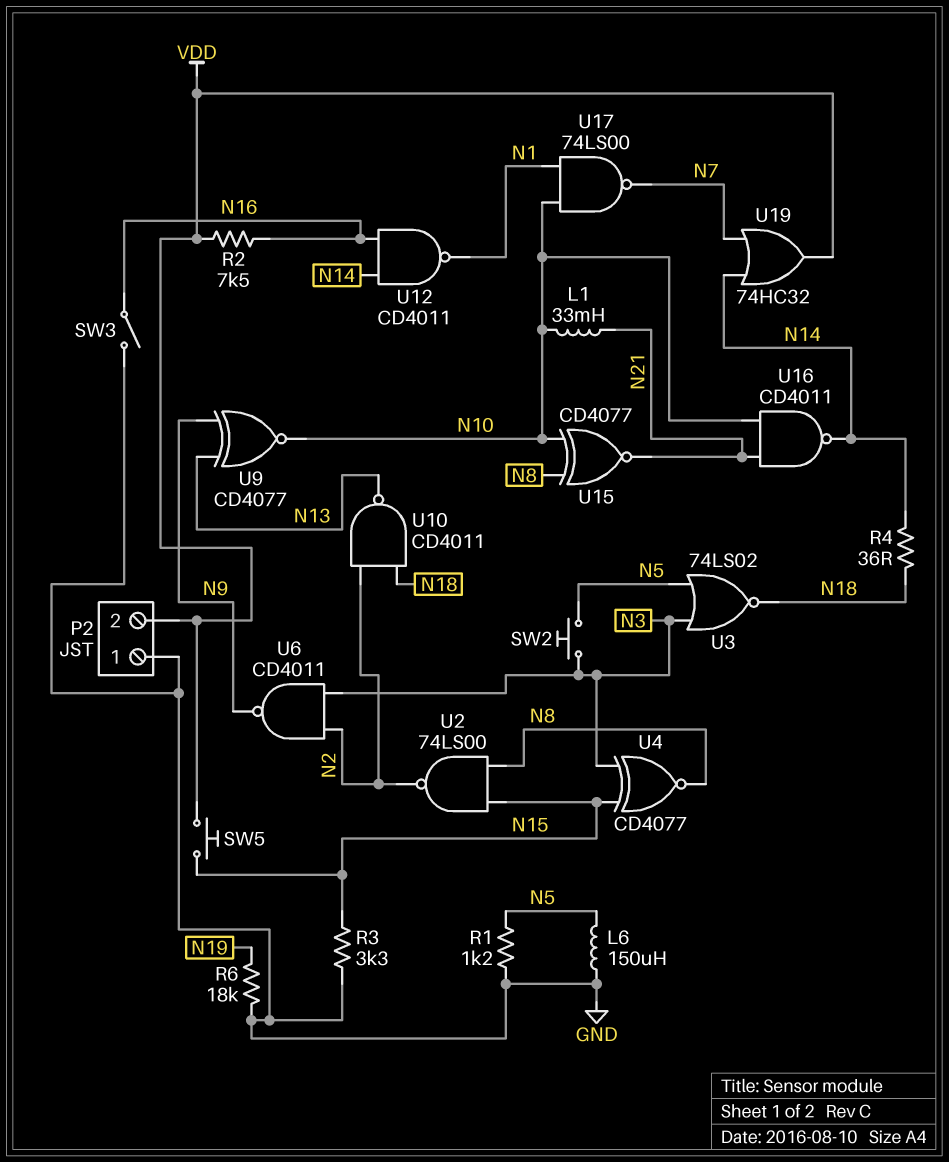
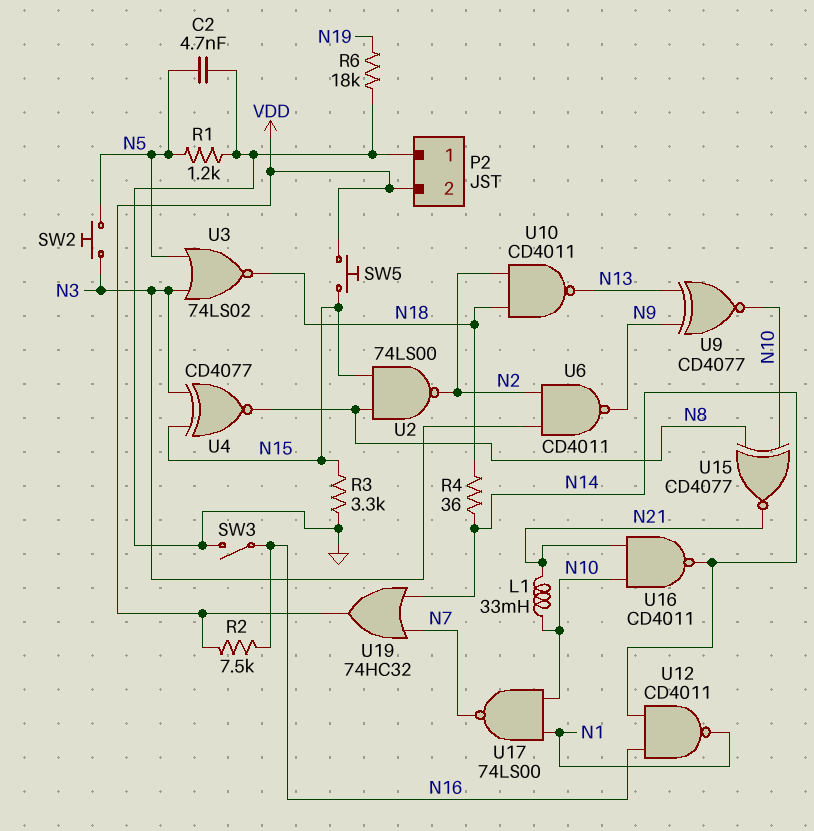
C2: none -> 4.7nF (GND, N5)
L6: 150uH (GND, N5) -> none

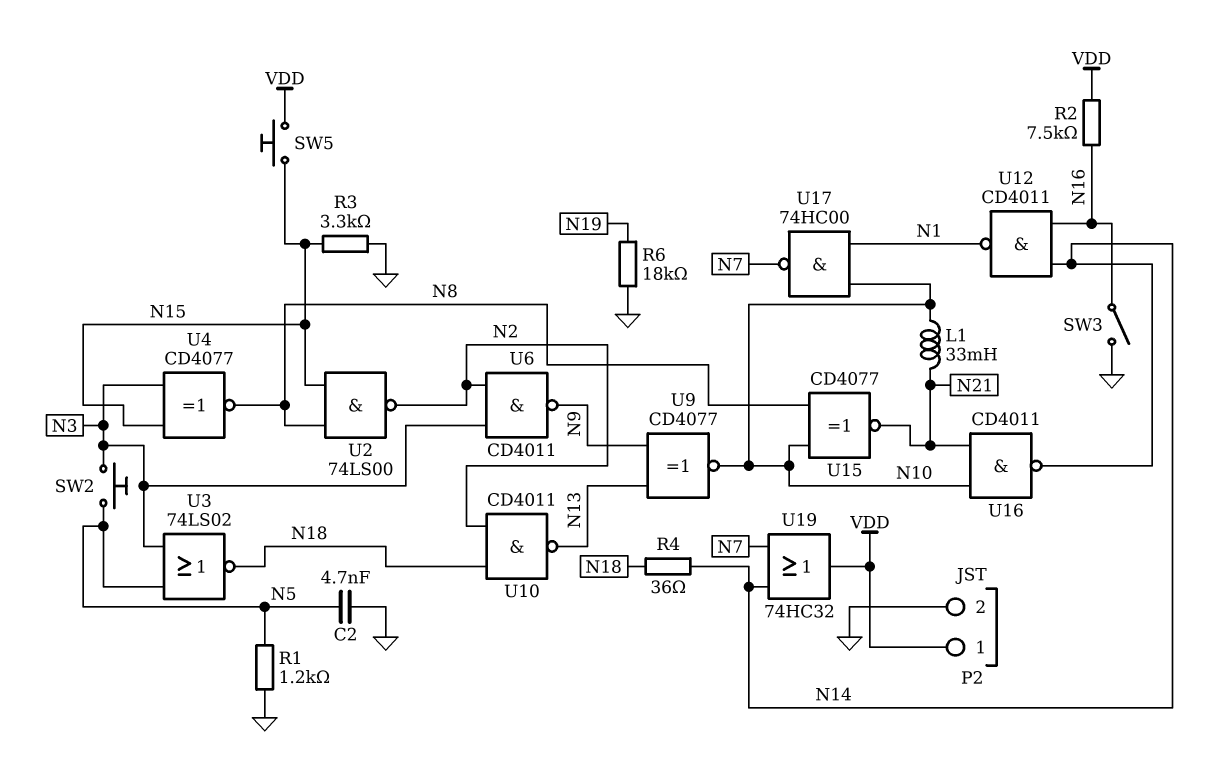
P2 pin 1: GND -> VDD
P2 pin 2: VDD -> GND
U17: NAND 74LS00 (in N1, in N10, out N7) -> NAND 74HC00 (in N1, in N10, out N7)

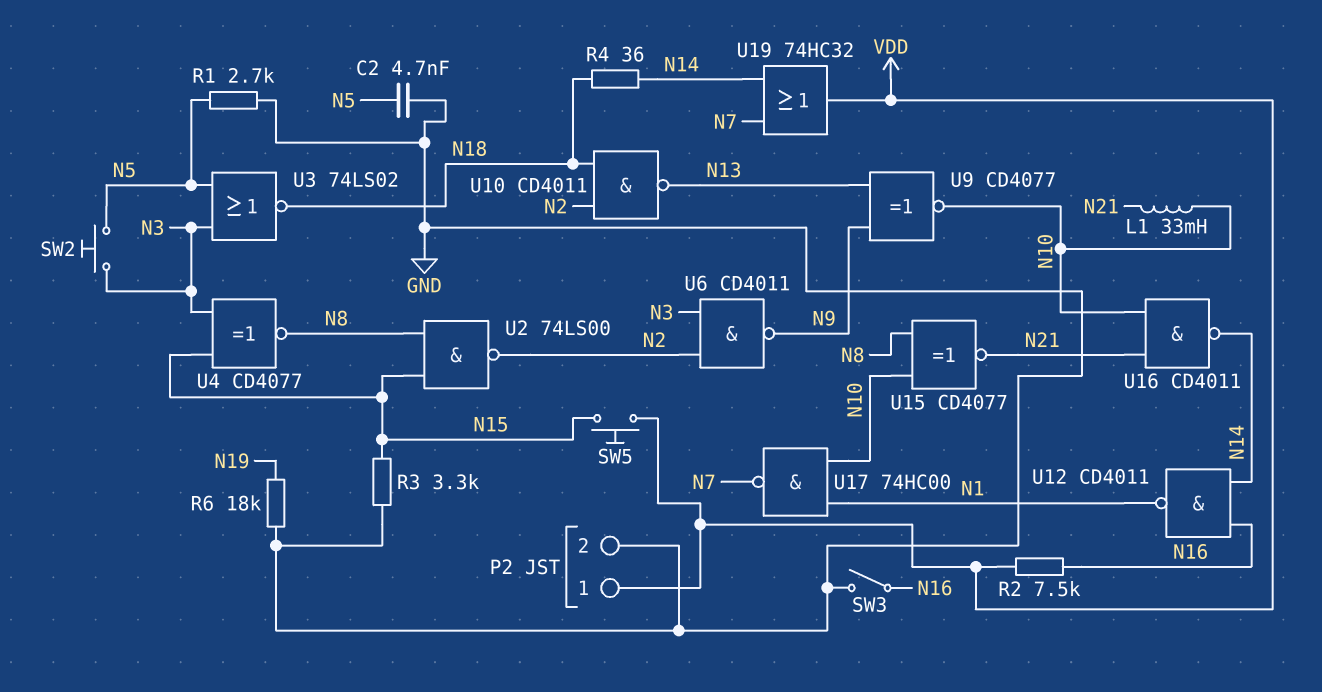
R1: 1.2k (GND, N5) -> 2.7k (GND, N5)

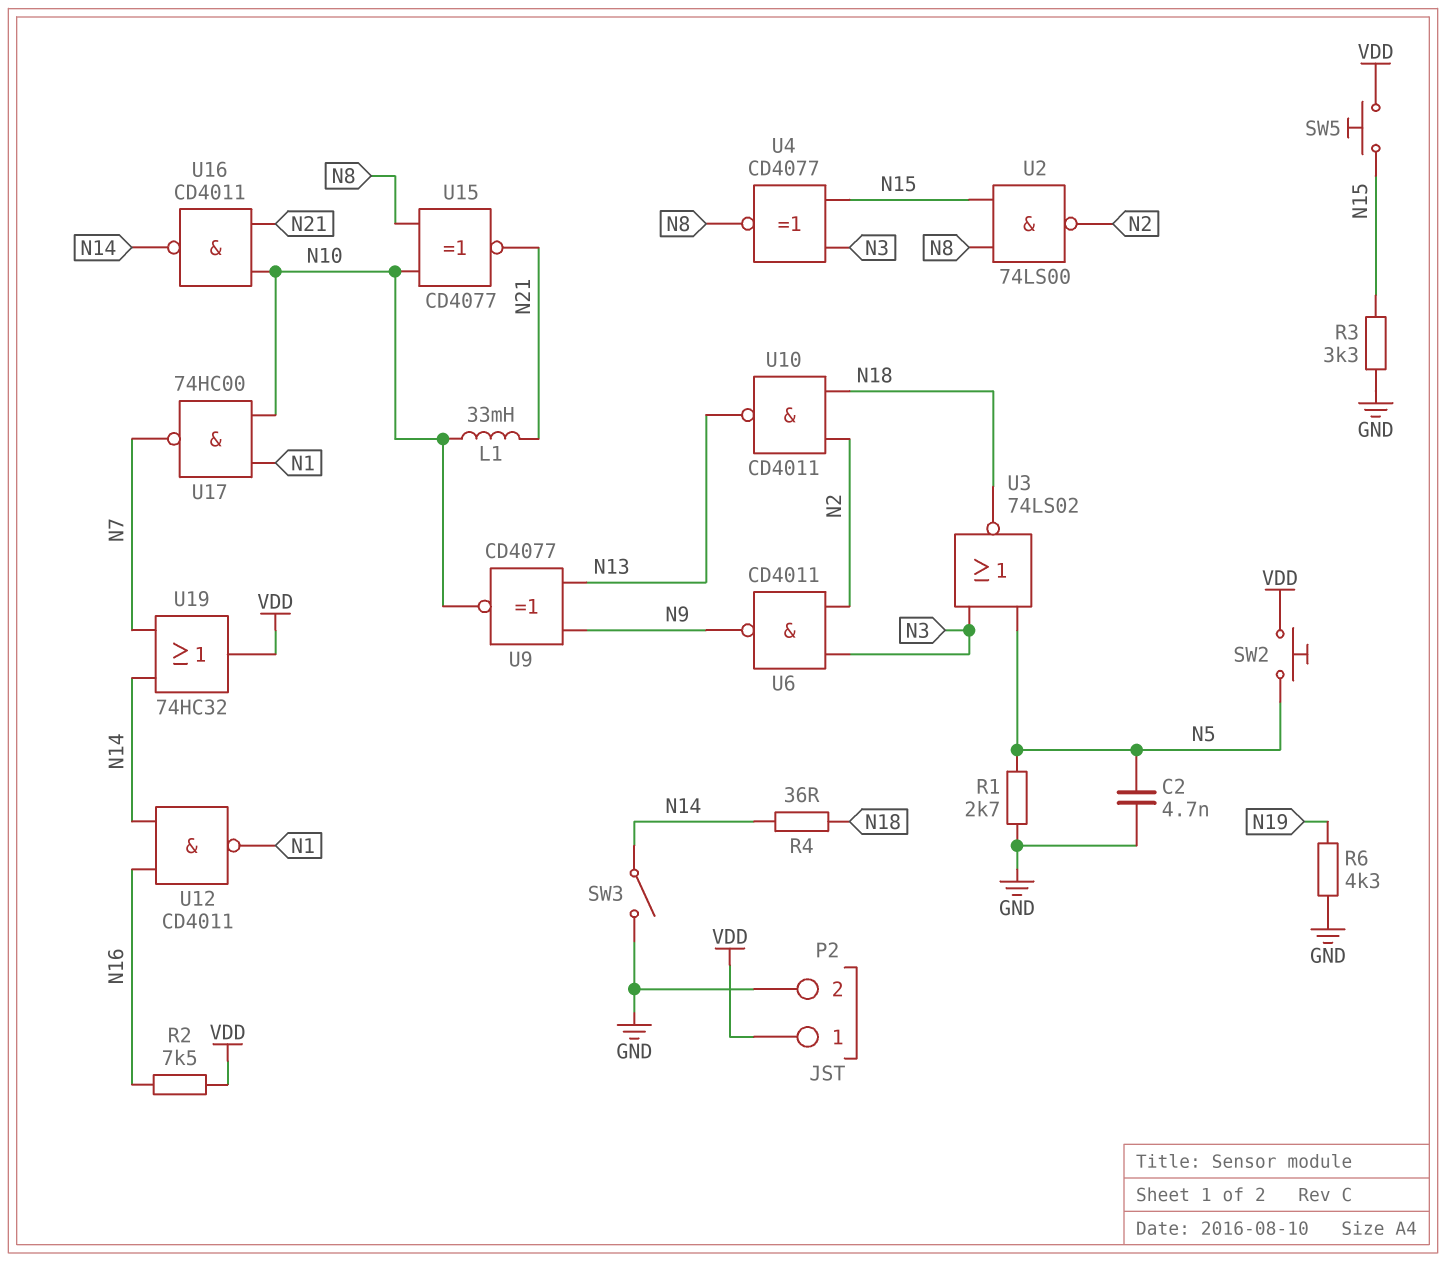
R6: 18k (GND, N19) -> 4.3k (GND, N19)
SW2: button (N3, N5) -> button (N5, VDD)
SW3: switch (GND, N16) -> switch (GND, N14)

